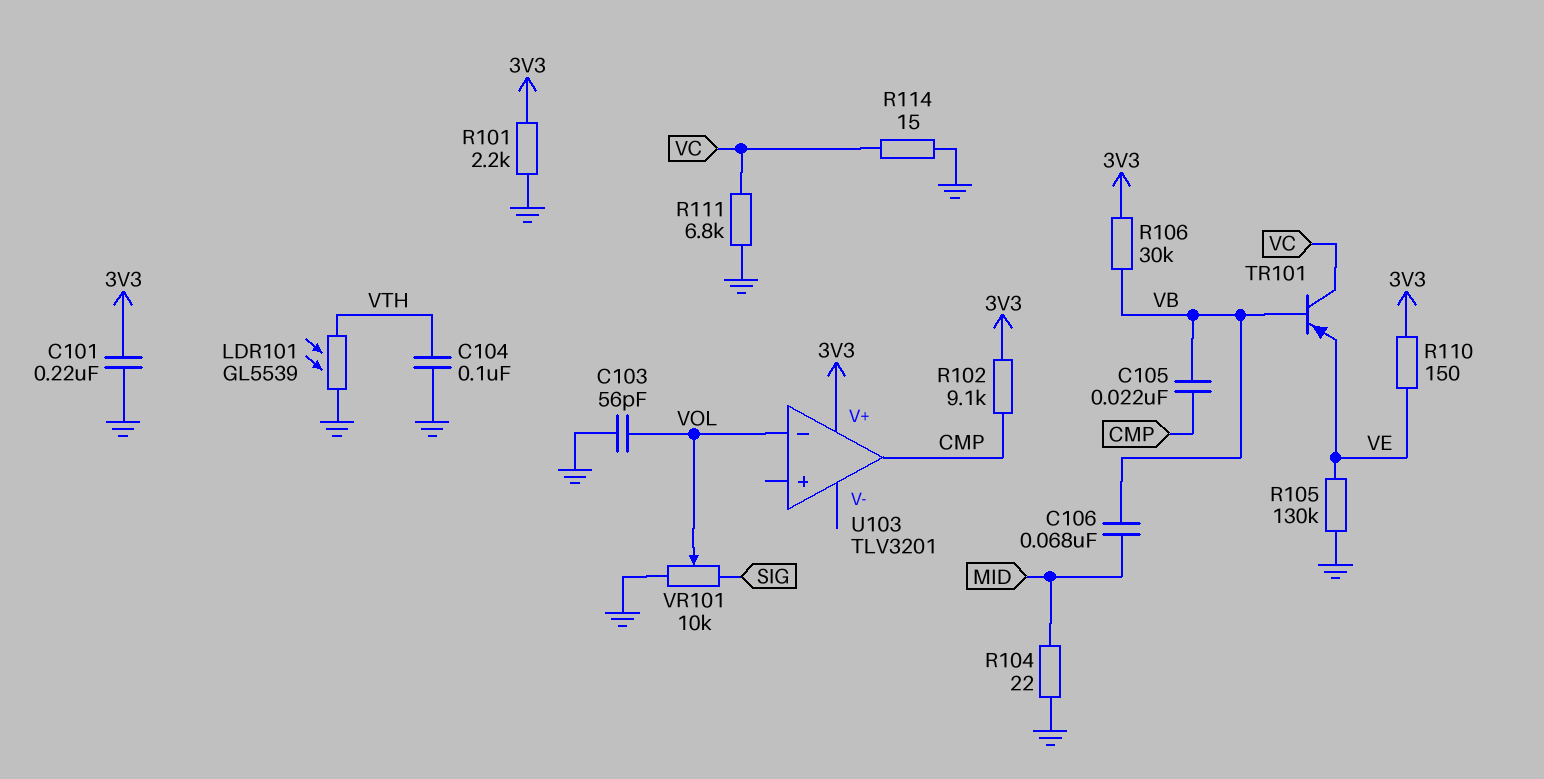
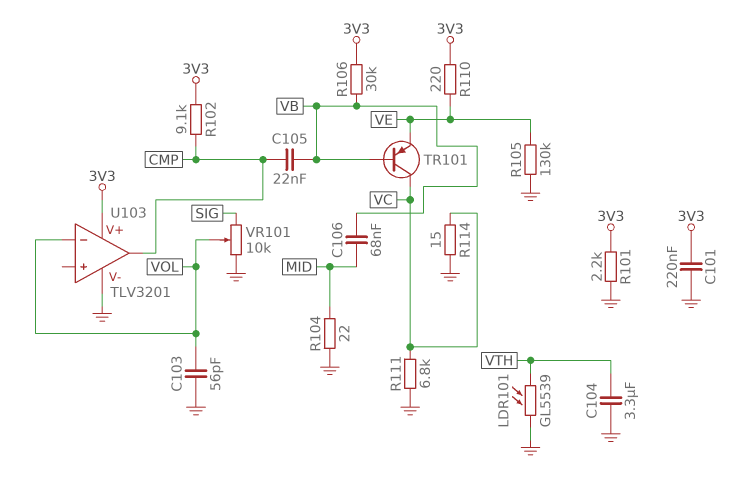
C104: 100nF (GND, VTH) -> 3.3uF (GND, VTH)
R110: 150 (3V3, VE) -> 220 (3V3, VE)
U103 pin V-: none -> GND

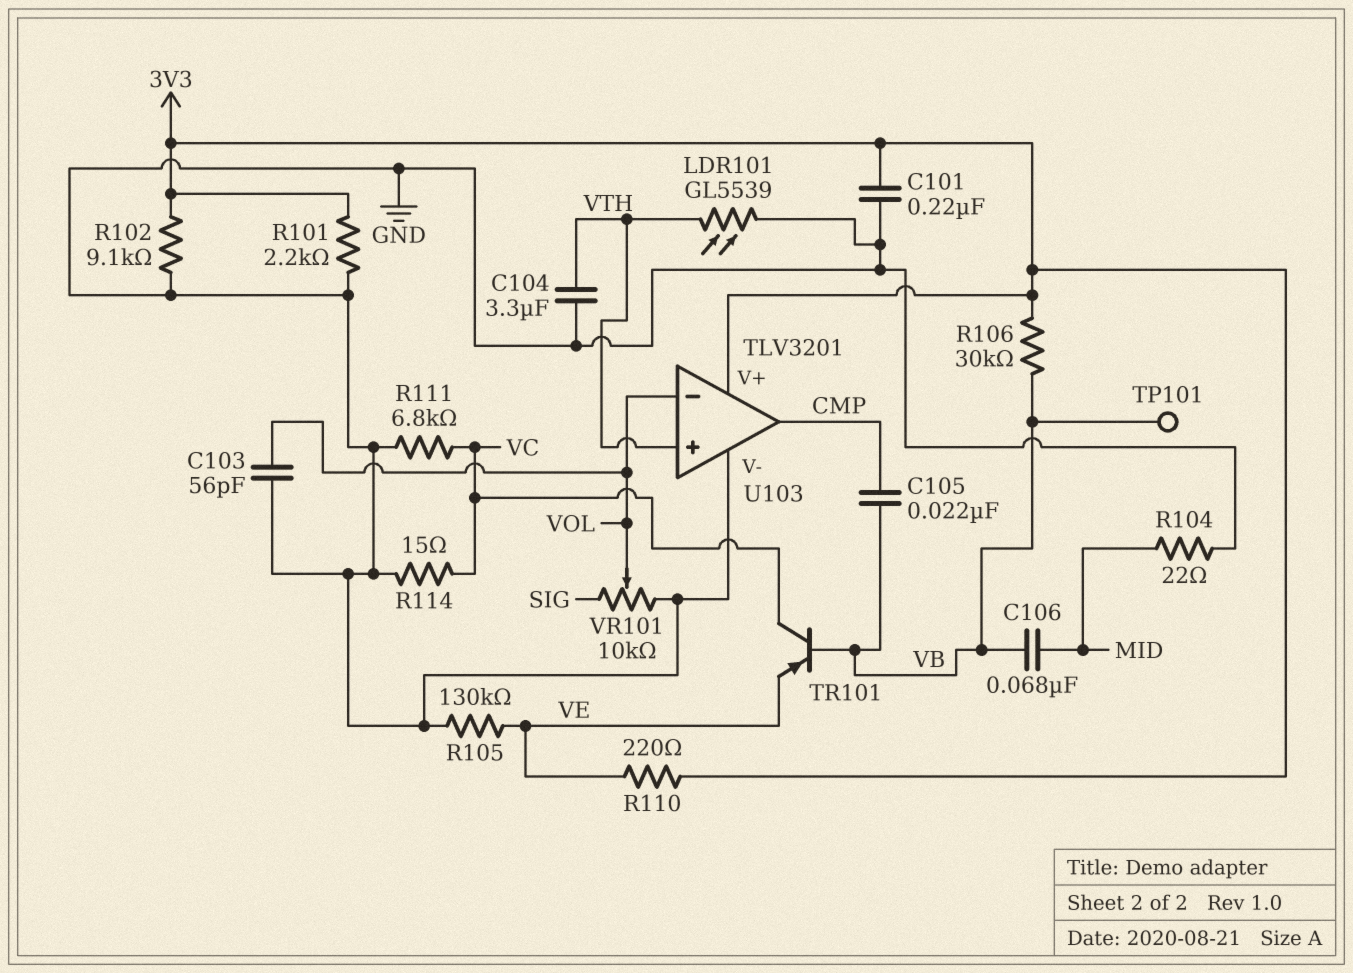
R102: 9.1k (3V3, CMP) -> 9.1k (3V3, GND)
TP101: none -> test point (VB)
U103 pin in+: none -> VTH

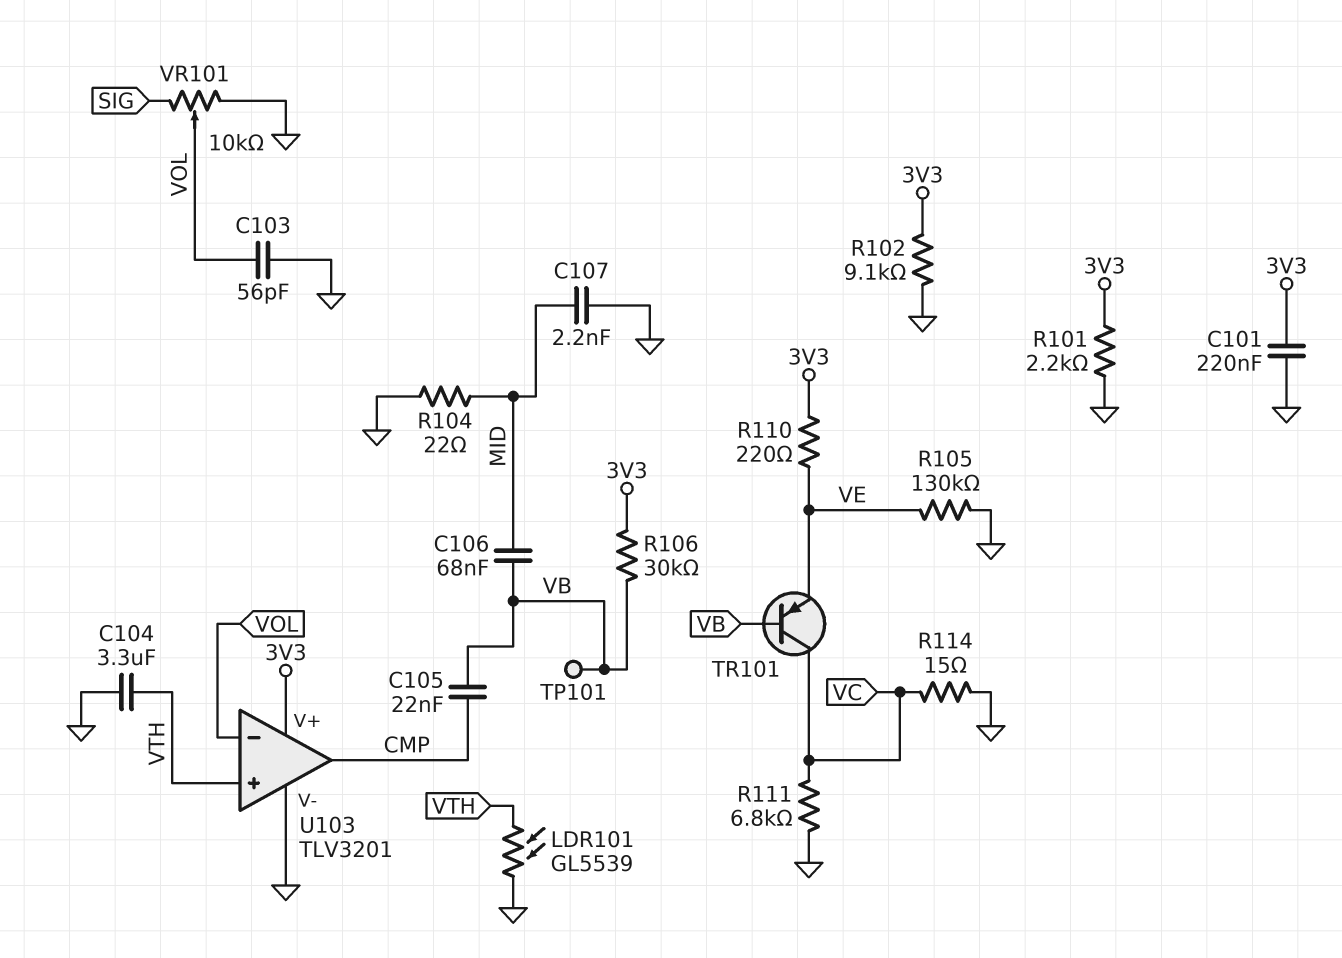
C107: none -> 2.2nF (GND, MID)

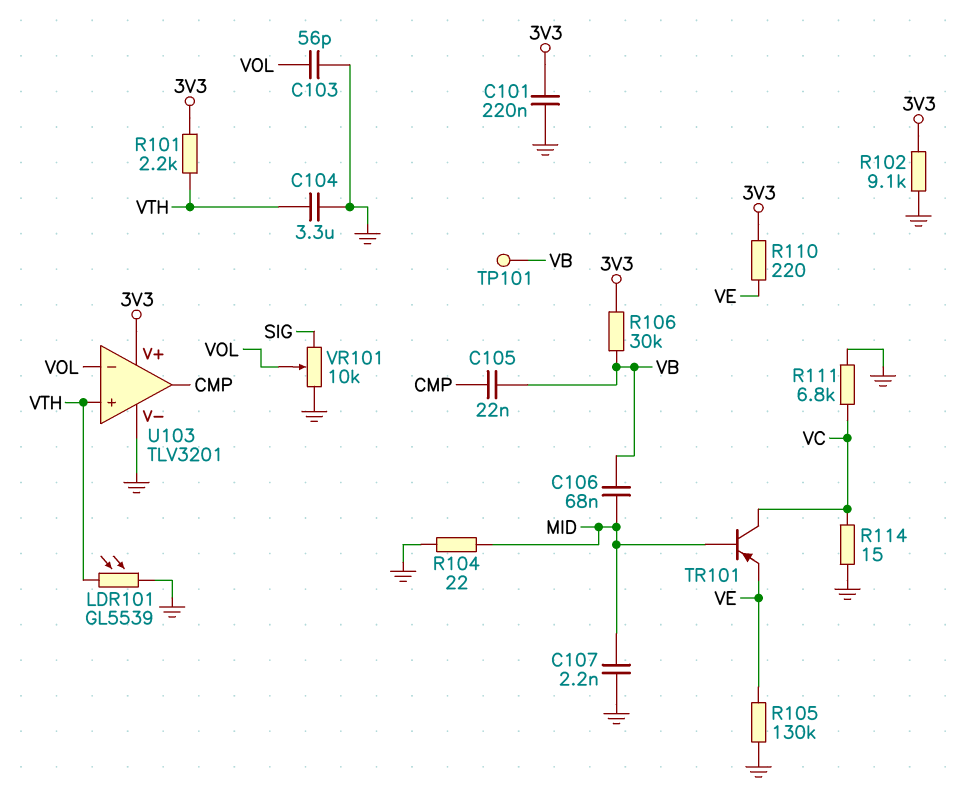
R101: 2.2k (3V3, GND) -> 2.2k (3V3, VTH)
TR101: PNP (B VB, C VC, E VE) -> PNP (B MID, C VC, E VE)

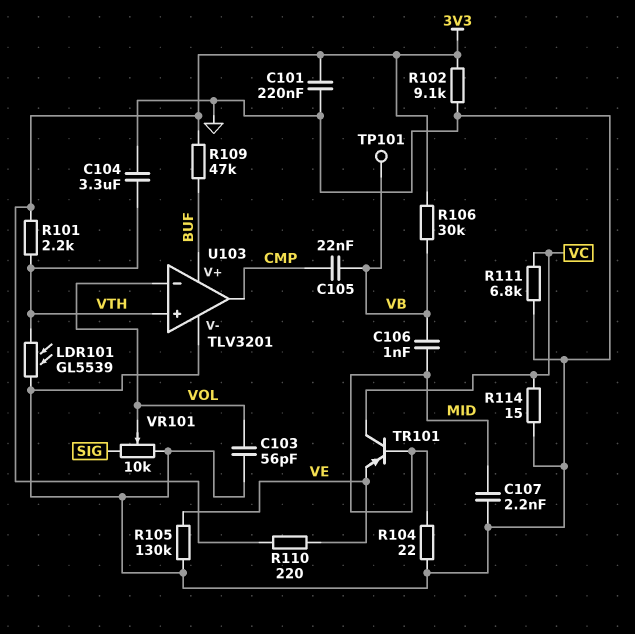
C106: 68nF (MID, VB) -> 1nF (MID, VB)
R109: none -> 47k (3V3, BUF)
U103 pin V+: 3V3 -> BUF

